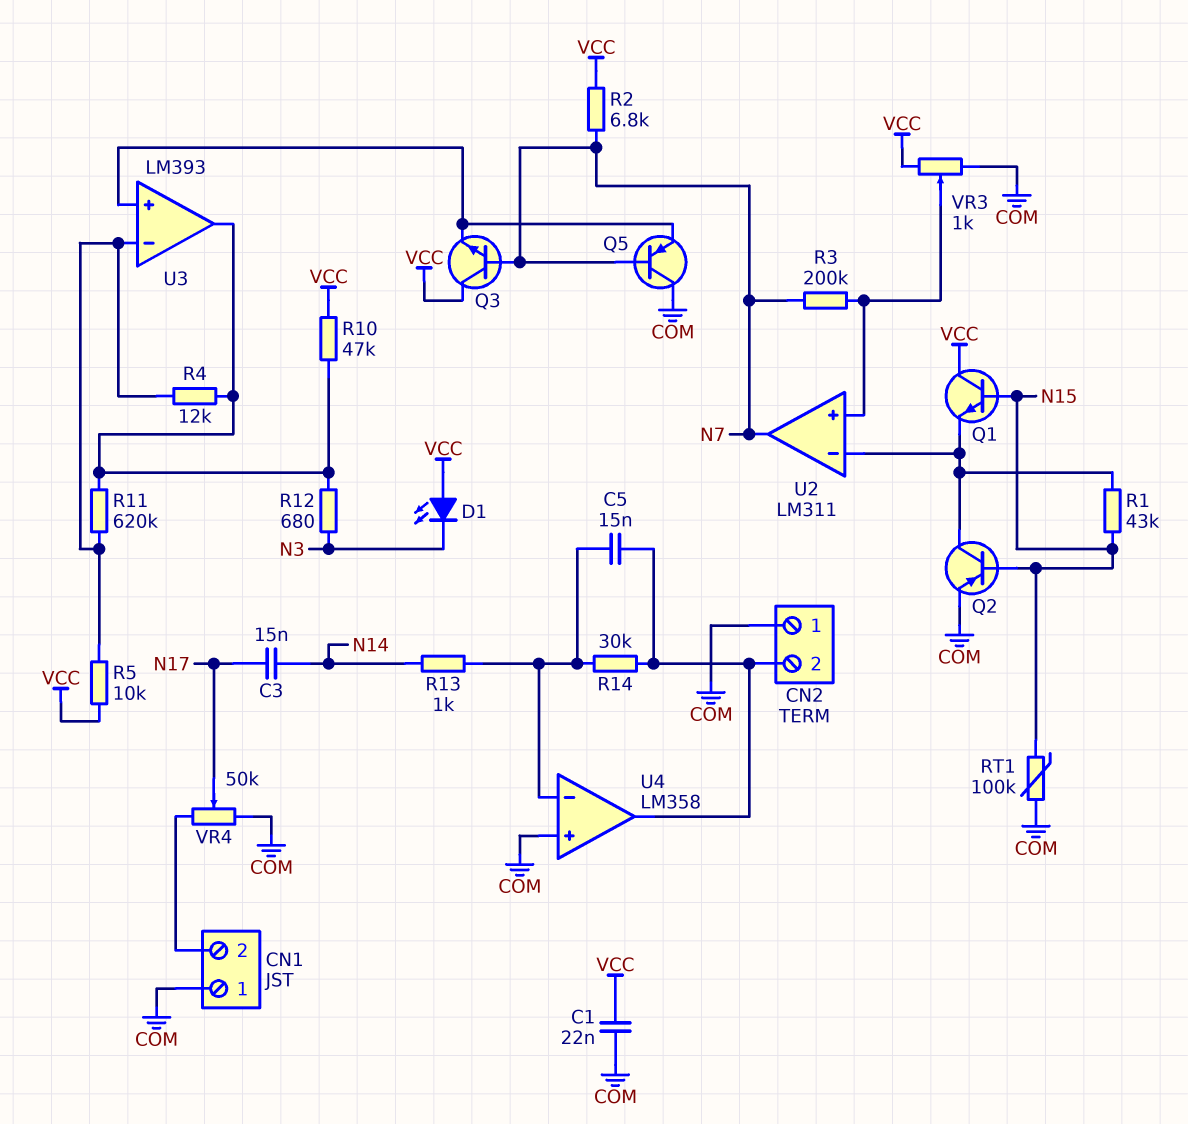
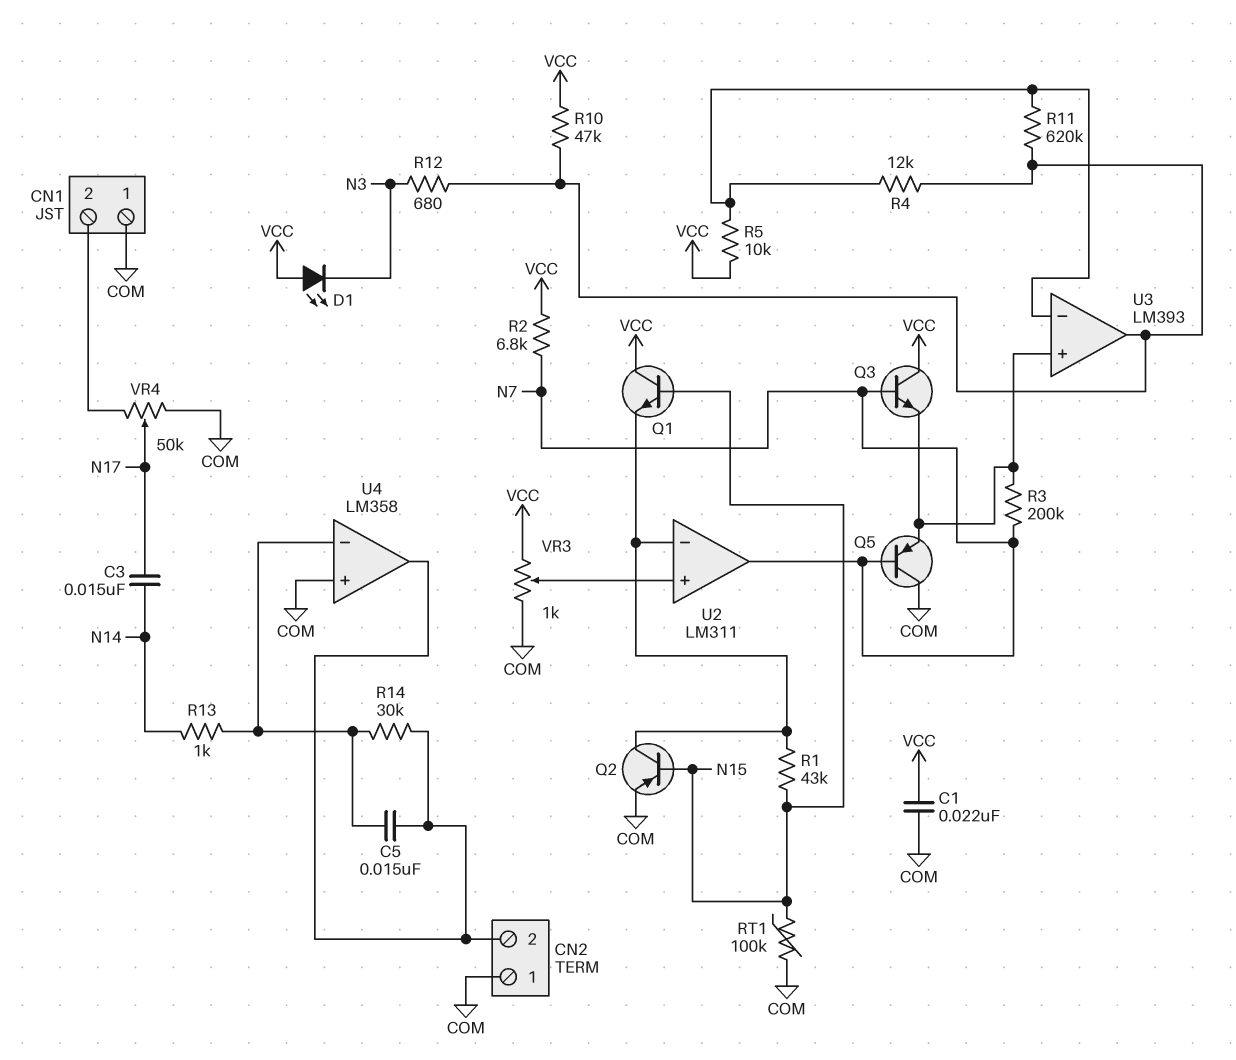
R3: 200k (N7, U2/in+) -> 200k (N7, U3/in+)

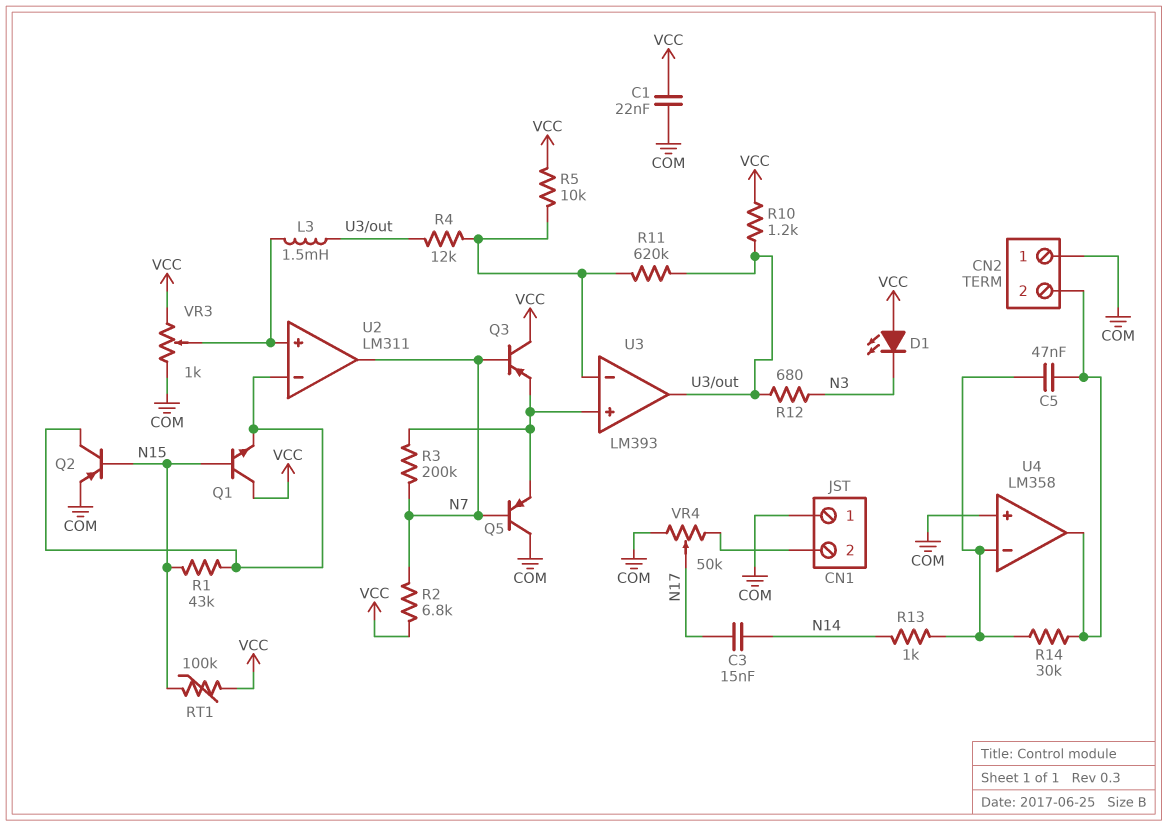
C5: 15nF (CN2/2, U4/in-) -> 47nF (CN2/2, U4/in-)
L3: none -> 1.5mH (U2/in+, U3/out)
Q3: NPN (B N7, C VCC, E U3/in+) -> PNP (B N7, C VCC, E U3/in+)
R10: 47k (U3/out, VCC) -> 1.2k (U3/out, VCC)
RT1: 100k (COM, N15) -> 100k (N15, VCC)

